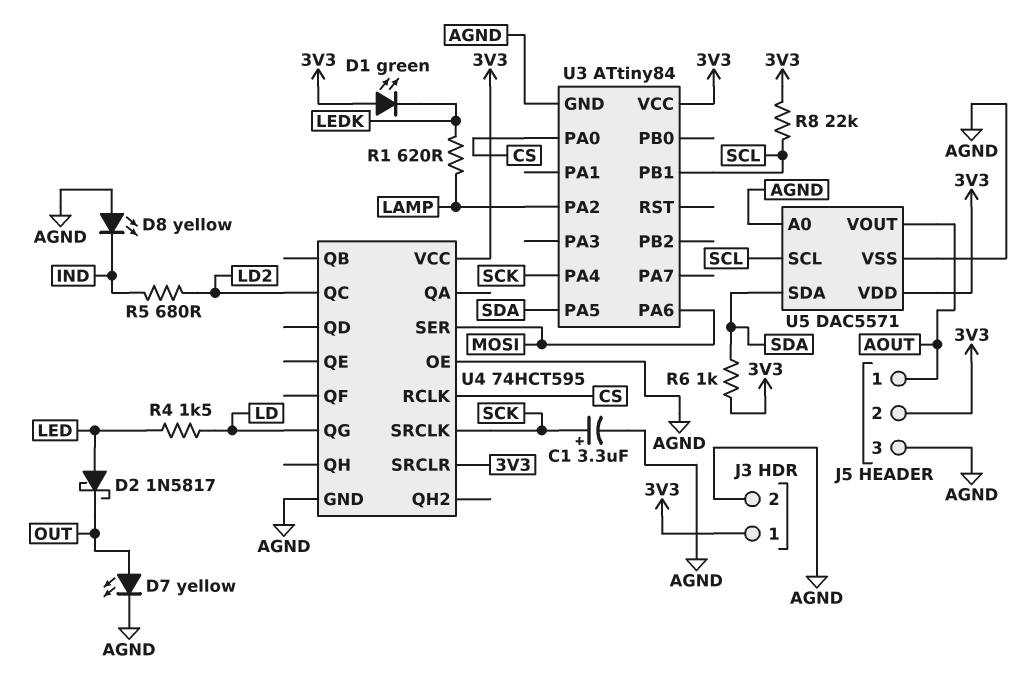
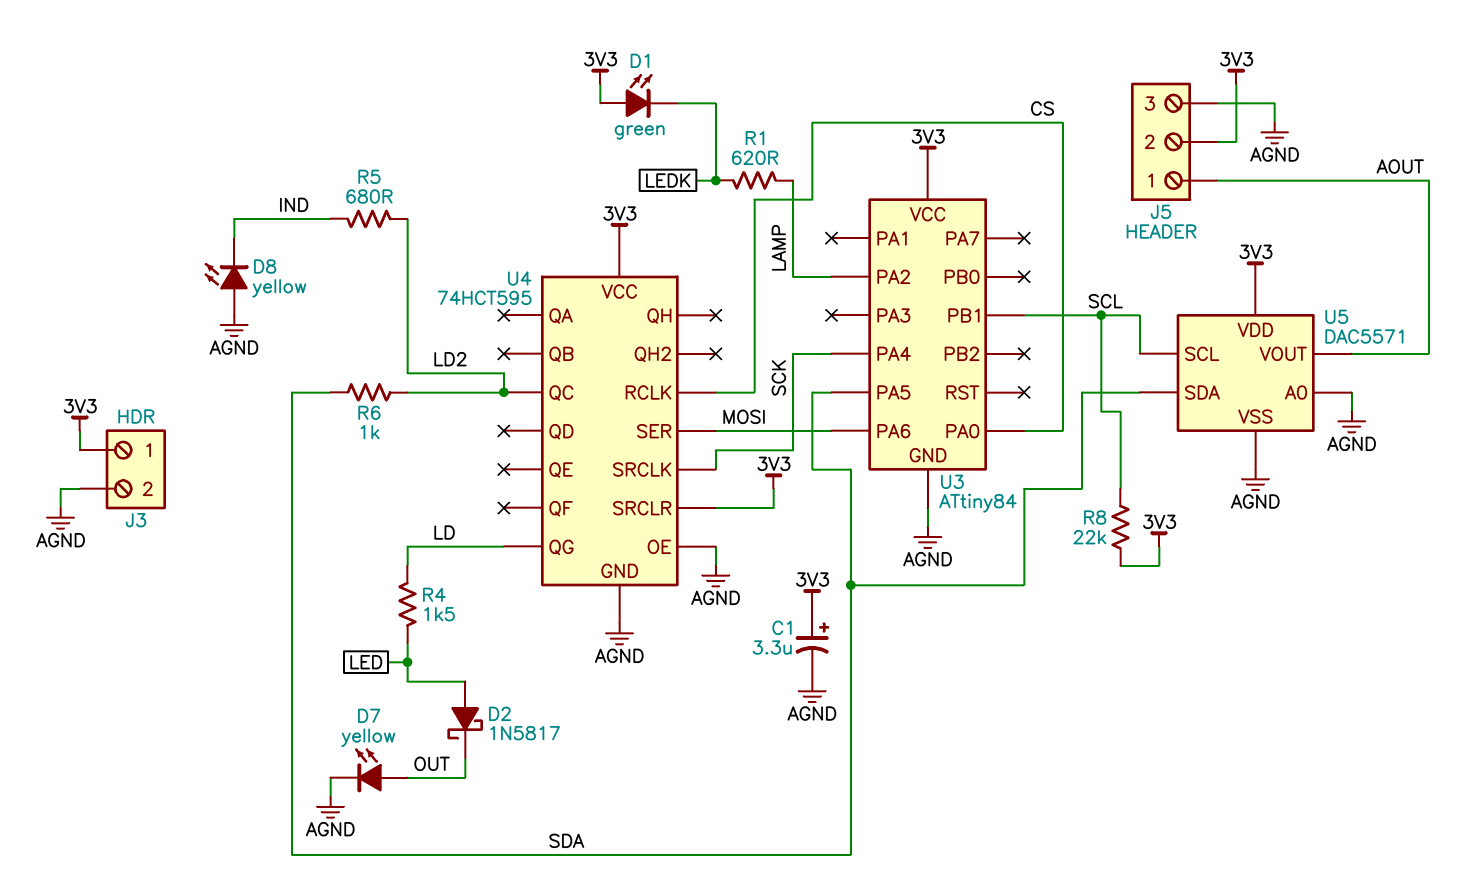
C1: 3.3uF (plus SCK, minus AGND) -> 3.3uF (plus 3V3, minus AGND)
R6: 1k (3V3, SDA) -> 1k (LD2, SDA)

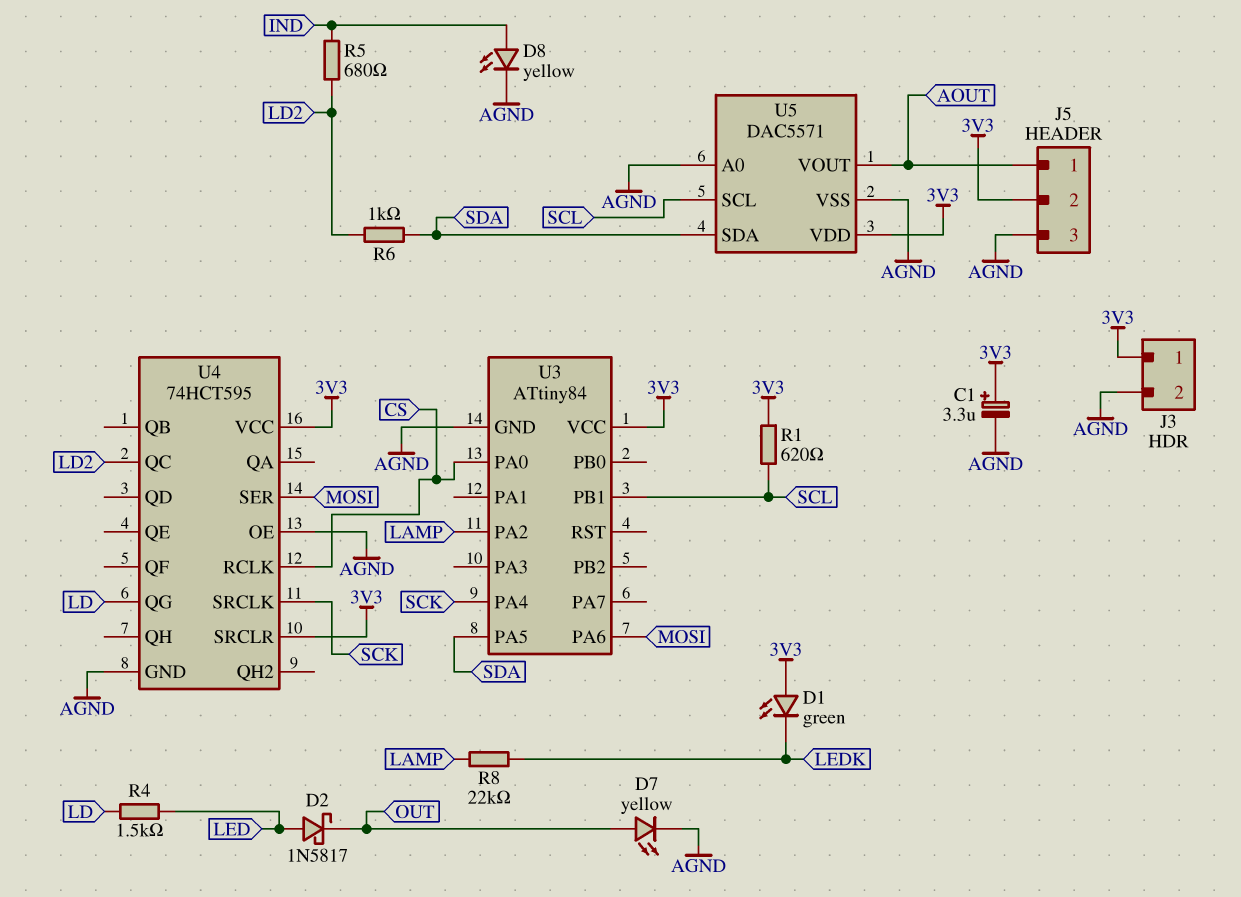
D8: LED yellow (A AGND, K IND) -> LED yellow (A IND, K AGND)
R1: 620 (LAMP, LEDK) -> 620 (3V3, SCL)
R8: 22k (3V3, SCL) -> 22k (LAMP, LEDK)

